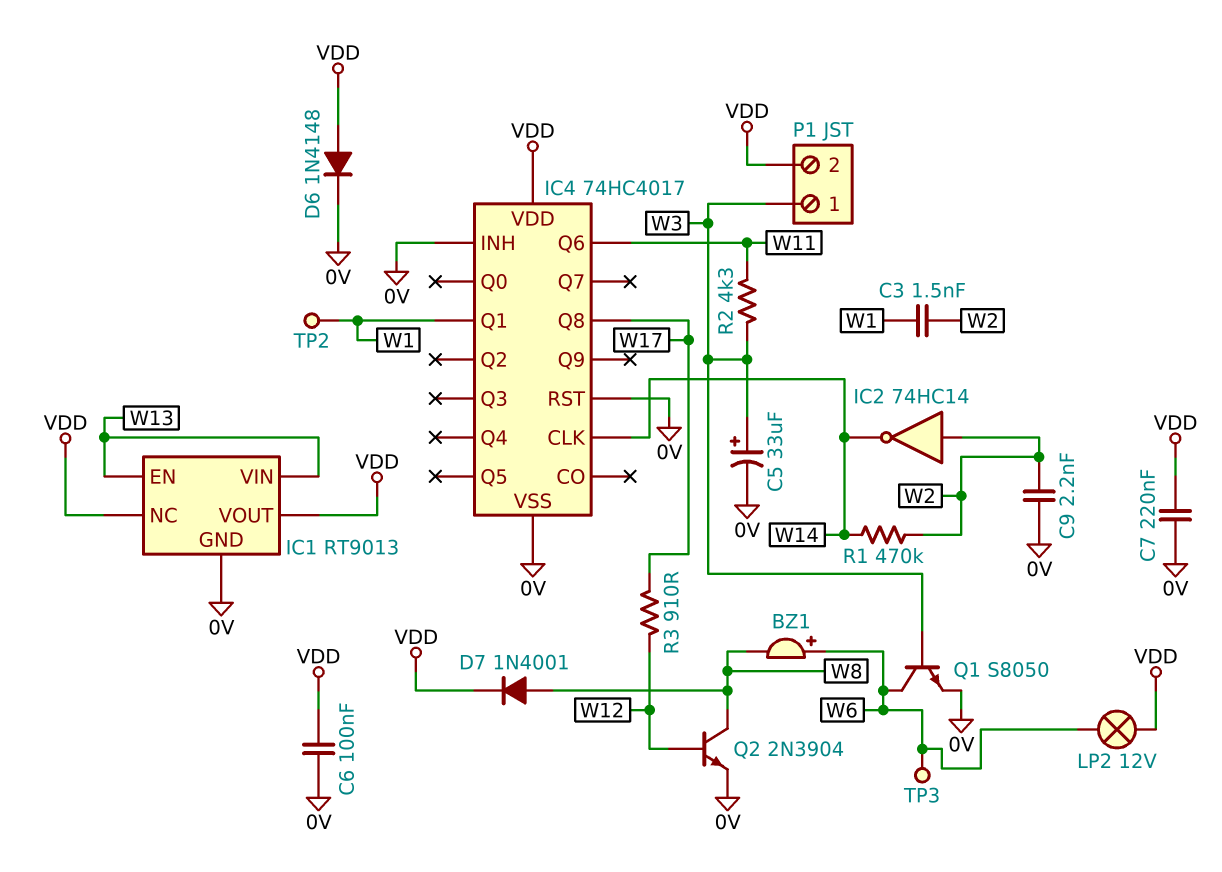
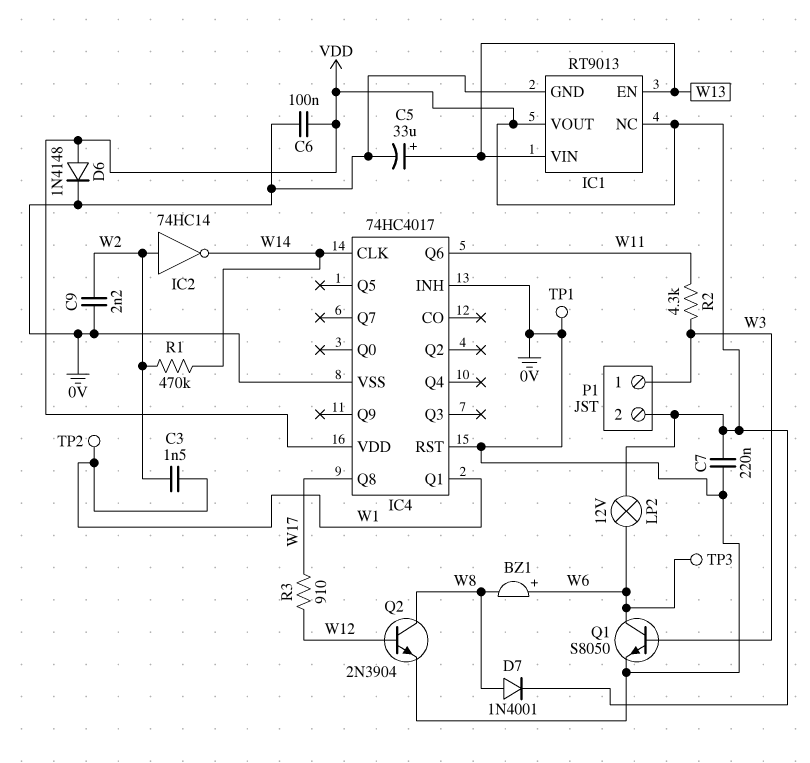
C5: 33uF (plus W3, minus 0V) -> 33uF (plus W13, minus 0V)
TP1: none -> test point (0V)

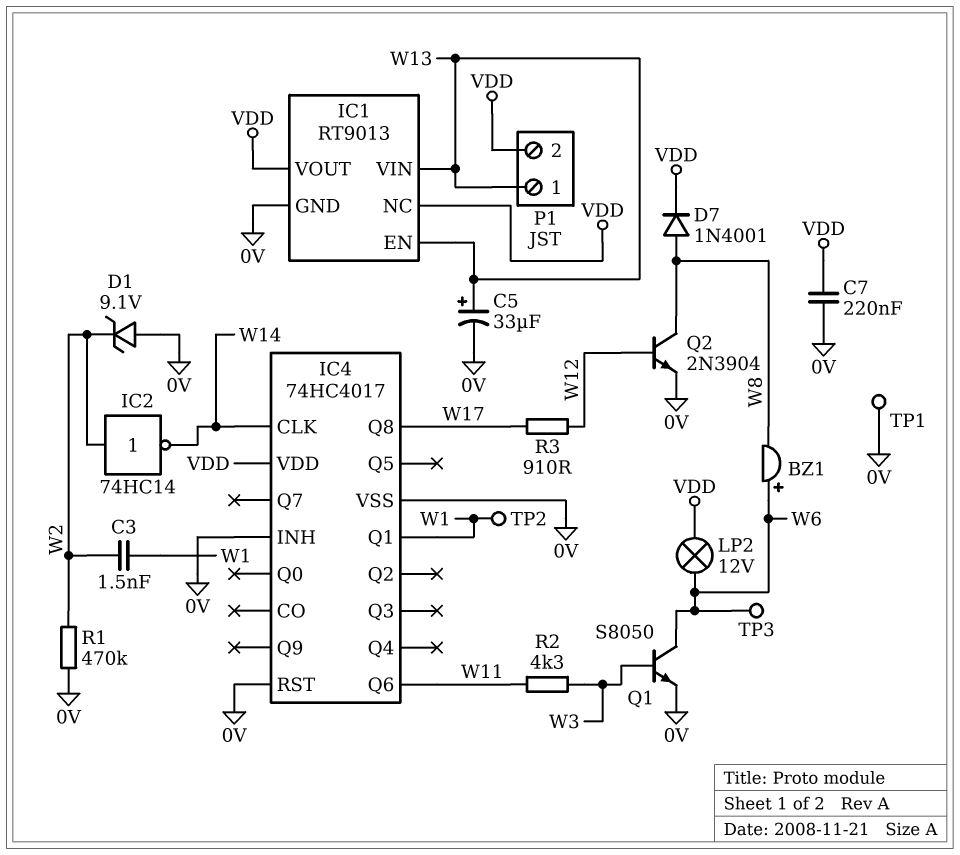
C6: 100nF (0V, VDD) -> none
C9: 2.2nF (0V, W2) -> none
D1: none -> zener 9.1V (A 0V, K W2)
D6: diode 1N4148 (A VDD, K 0V) -> none
P1 pin 1: W3 -> W13
R1: 470k (W2, W14) -> 470k (0V, W2)

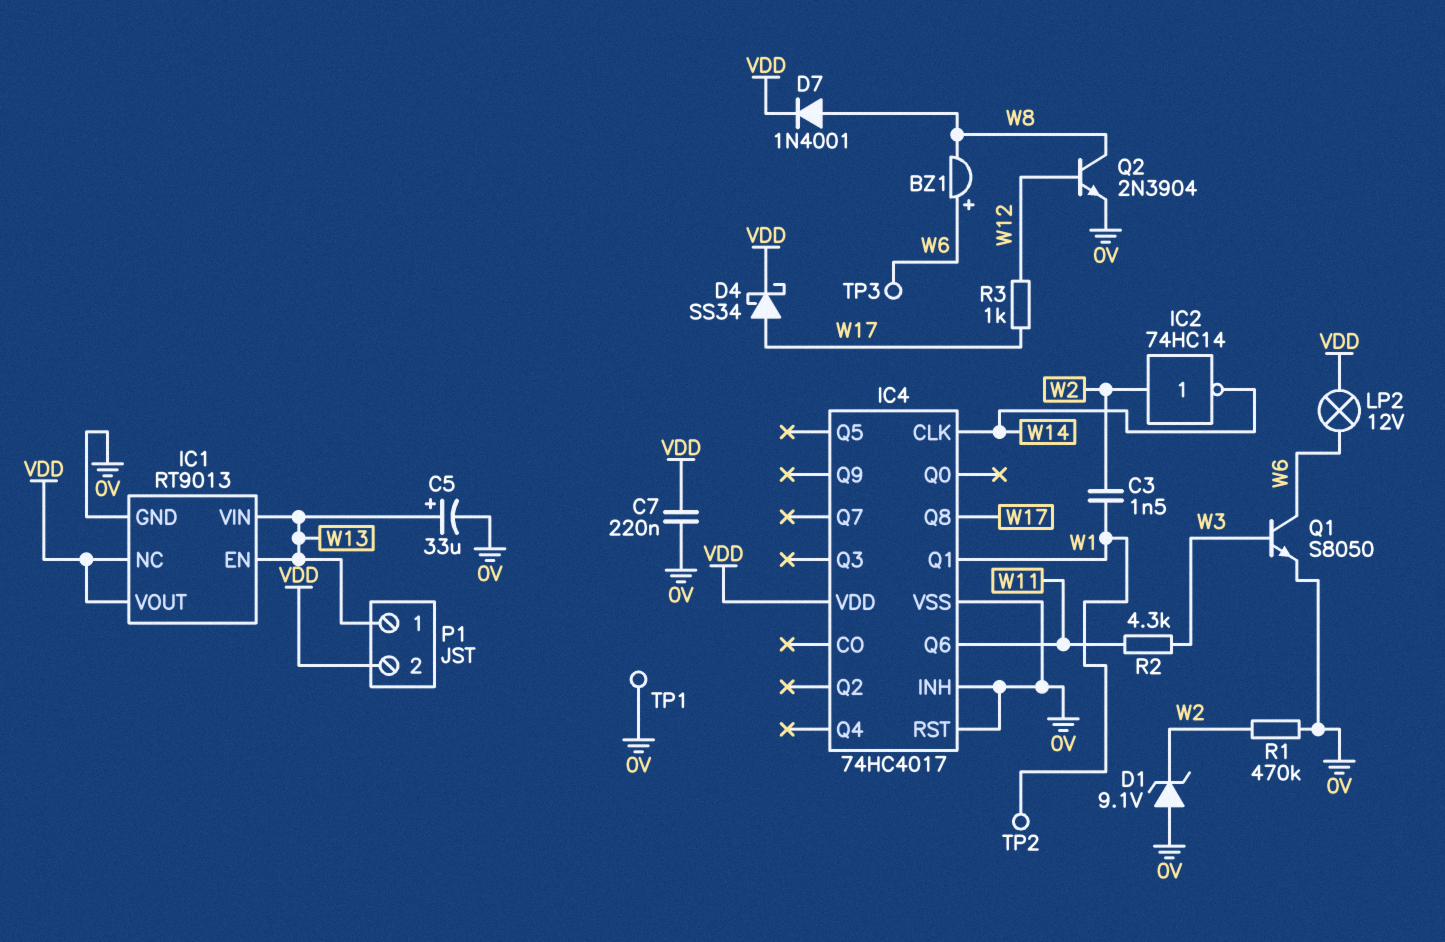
D4: none -> schottky SS34 (A W17, K VDD)
R3: 910 (W12, W17) -> 1k (W12, W17)

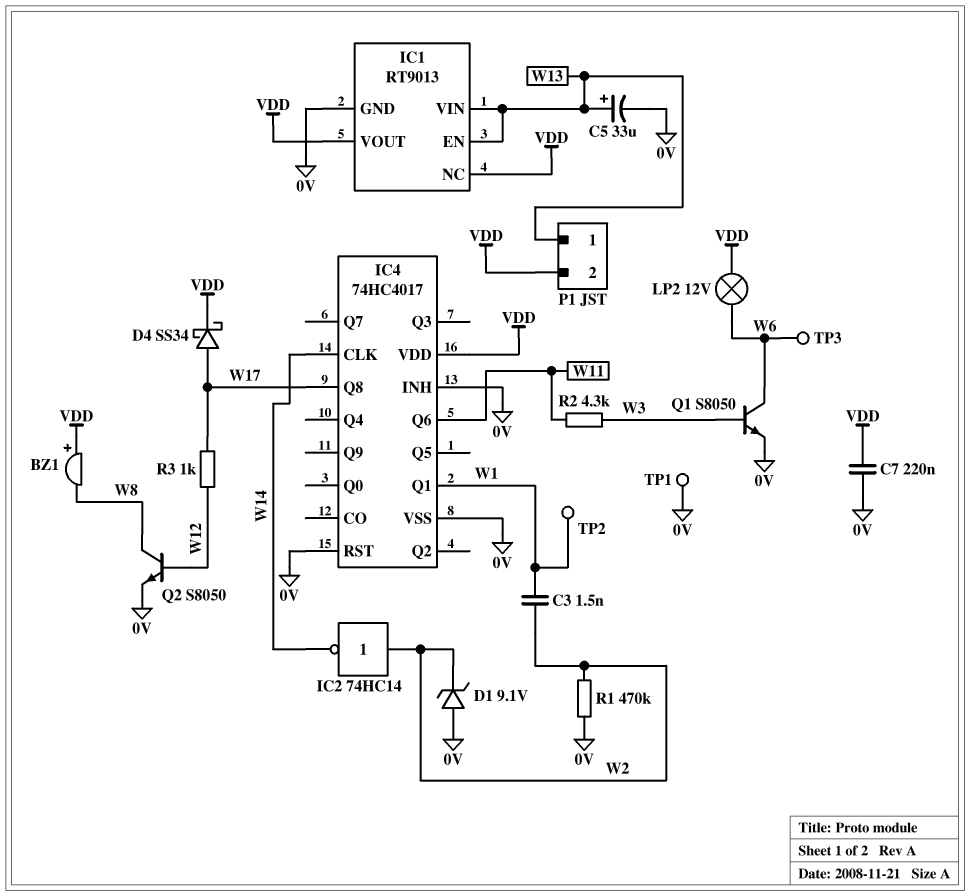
BZ1: buzzer (plus W6, minus W8) -> buzzer (plus VDD, minus W8)
D7: diode 1N4001 (A W8, K VDD) -> none
Q2: NPN 2N3904 (B W12, C W8, E 0V) -> NPN S8050 (B W12, C W8, E 0V)

